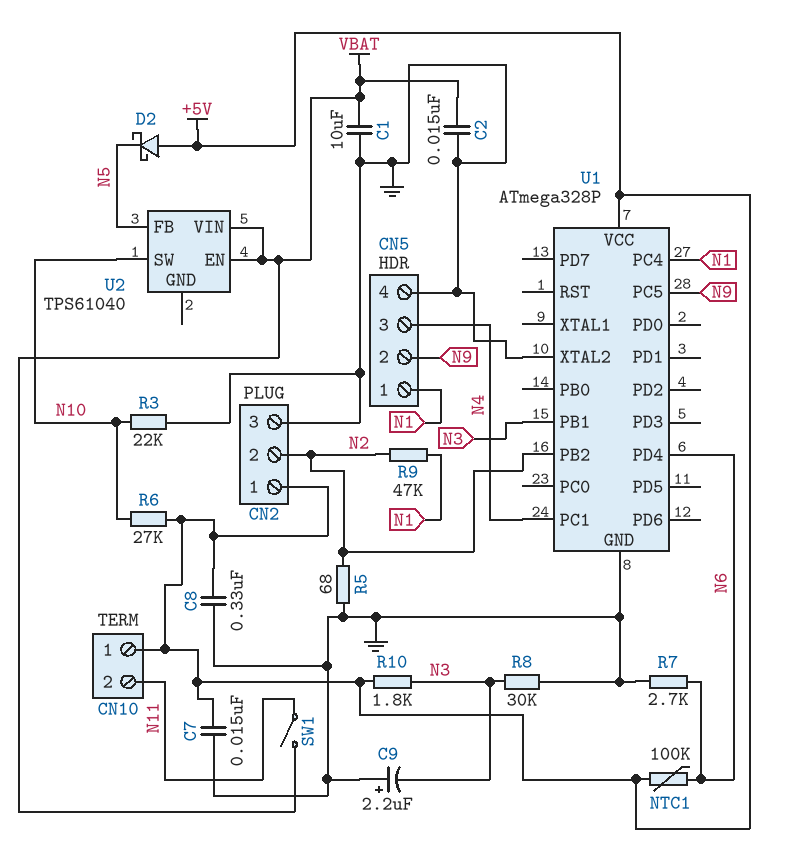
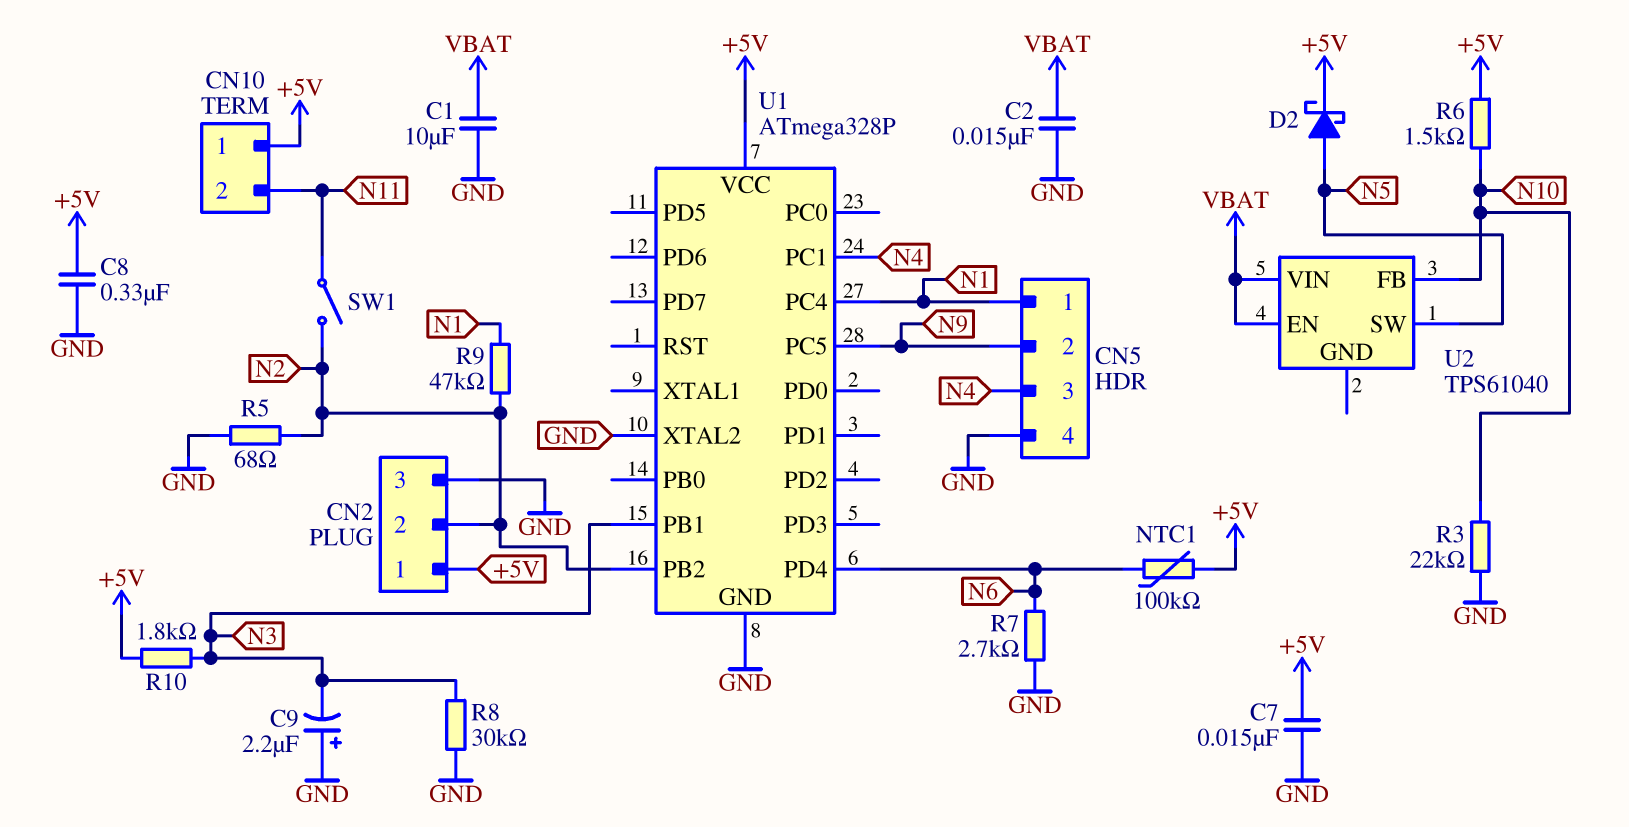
D2: schottky (A +5V, K N5) -> schottky (A N5, K +5V)
R6: 27k (+5V, N10) -> 1.5k (+5V, N10)
SW1: switch (N11, VBAT) -> switch (N2, N11)
U2 pin FB: N5 -> N10
U2 pin SW: N10 -> N5

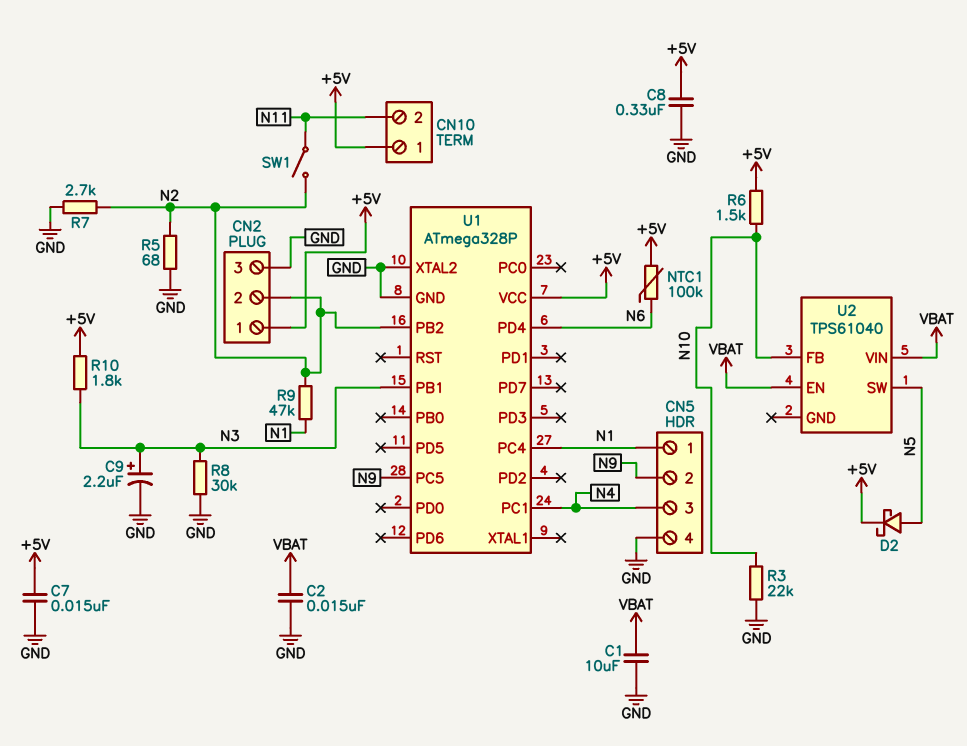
C9: 2.2uF (plus GND, minus N3) -> 2.2uF (plus N3, minus GND)
R7: 2.7k (GND, N6) -> 2.7k (GND, N2)

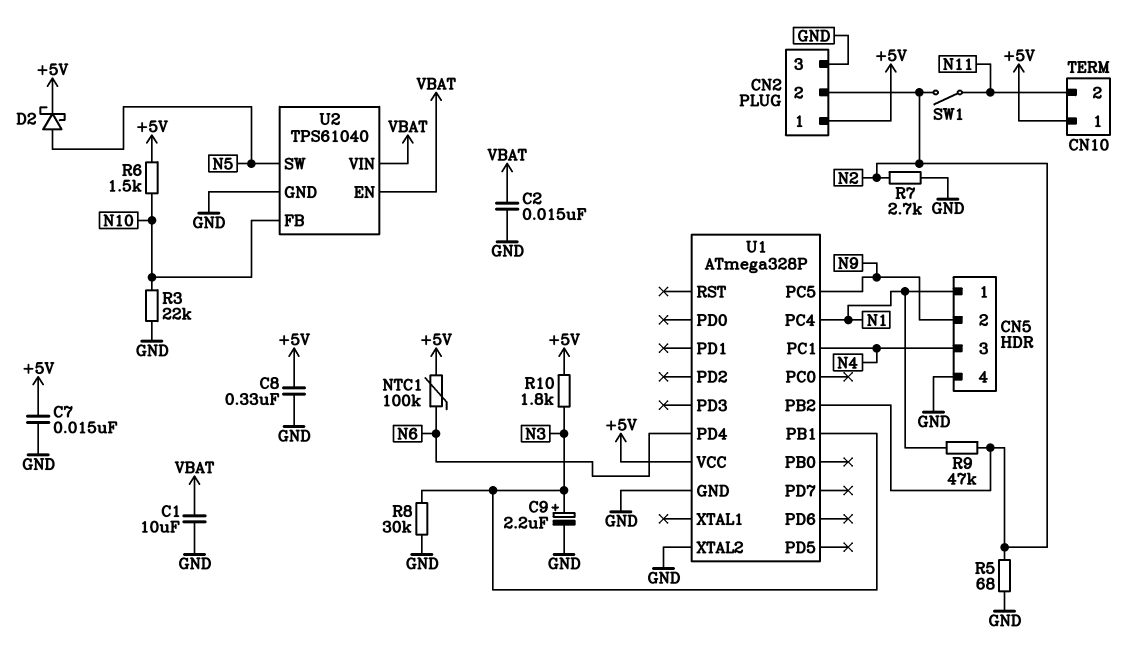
U2 pin GND: none -> GND

